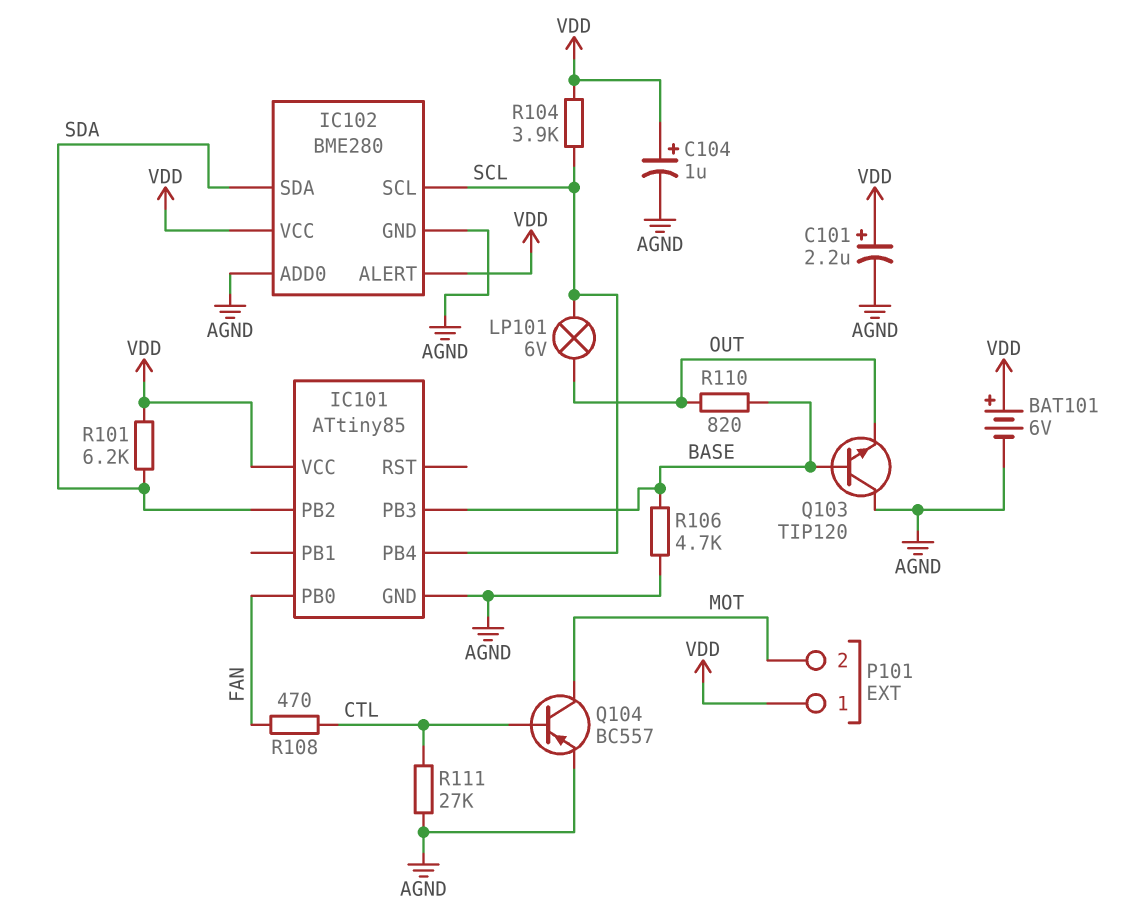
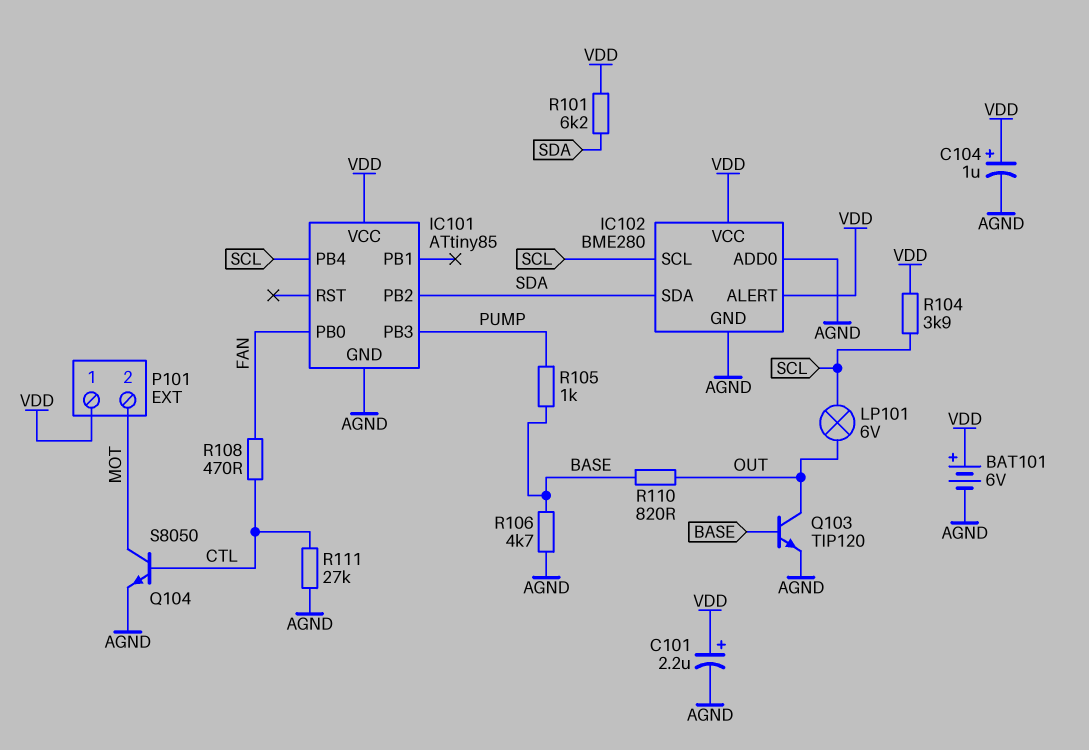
IC101 pin PB3: BASE -> PUMP
Q103: NPN TIP120 (B BASE, C AGND, E OUT) -> NPN TIP120 (B BASE, C OUT, E AGND)
Q104: PNP BC557 (B CTL, C MOT, E AGND) -> NPN S8050 (B CTL, C MOT, E AGND)
R105: none -> 1k (BASE, PUMP)

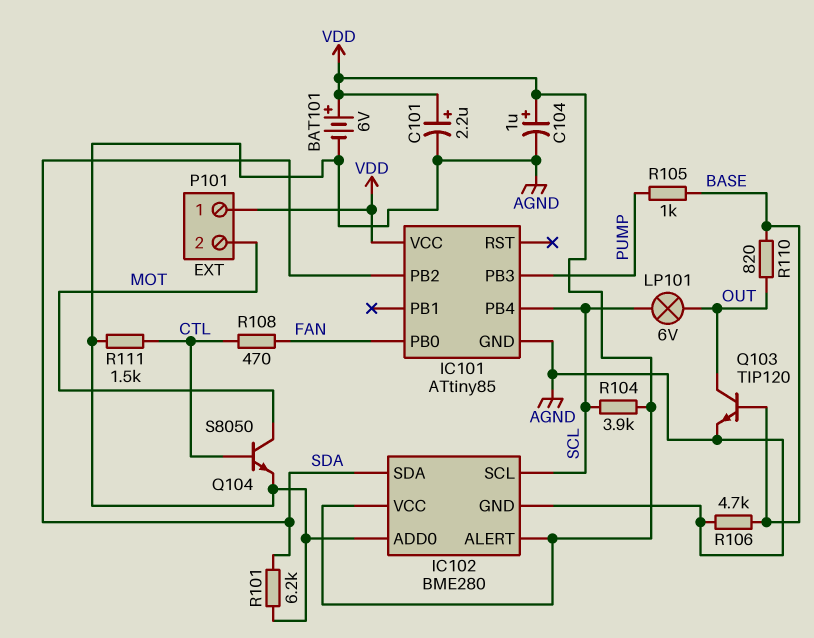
R101: 6.2k (SDA, VDD) -> 6.2k (AGND, SDA)
R111: 27k (AGND, CTL) -> 1.5k (AGND, CTL)

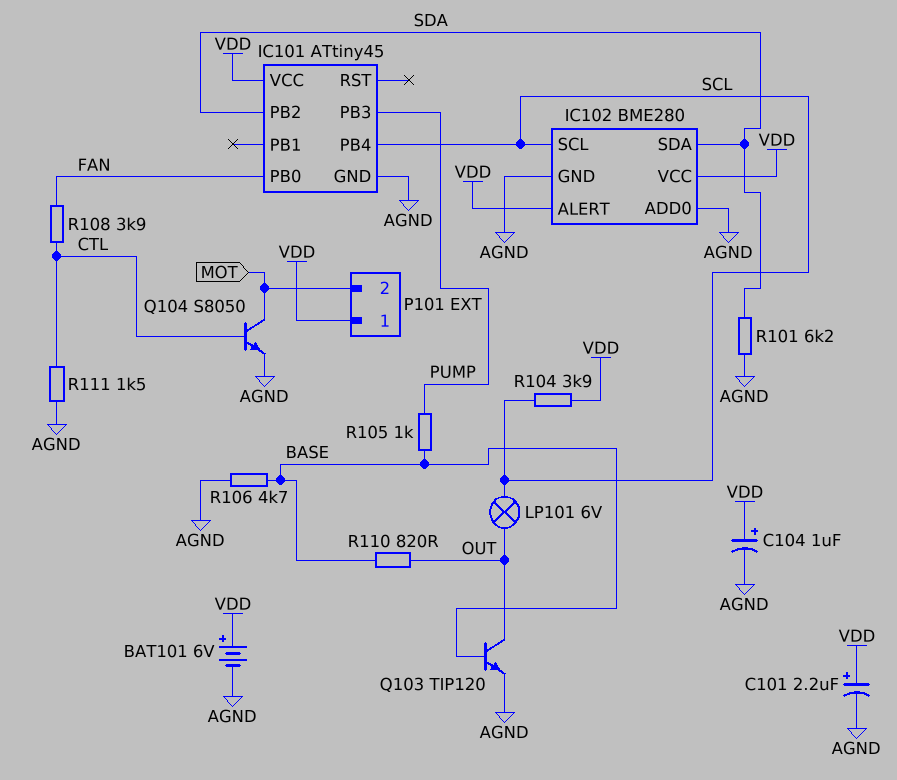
IC101: ATtiny85 -> ATtiny45
R108: 470 (CTL, FAN) -> 3.9k (CTL, FAN)

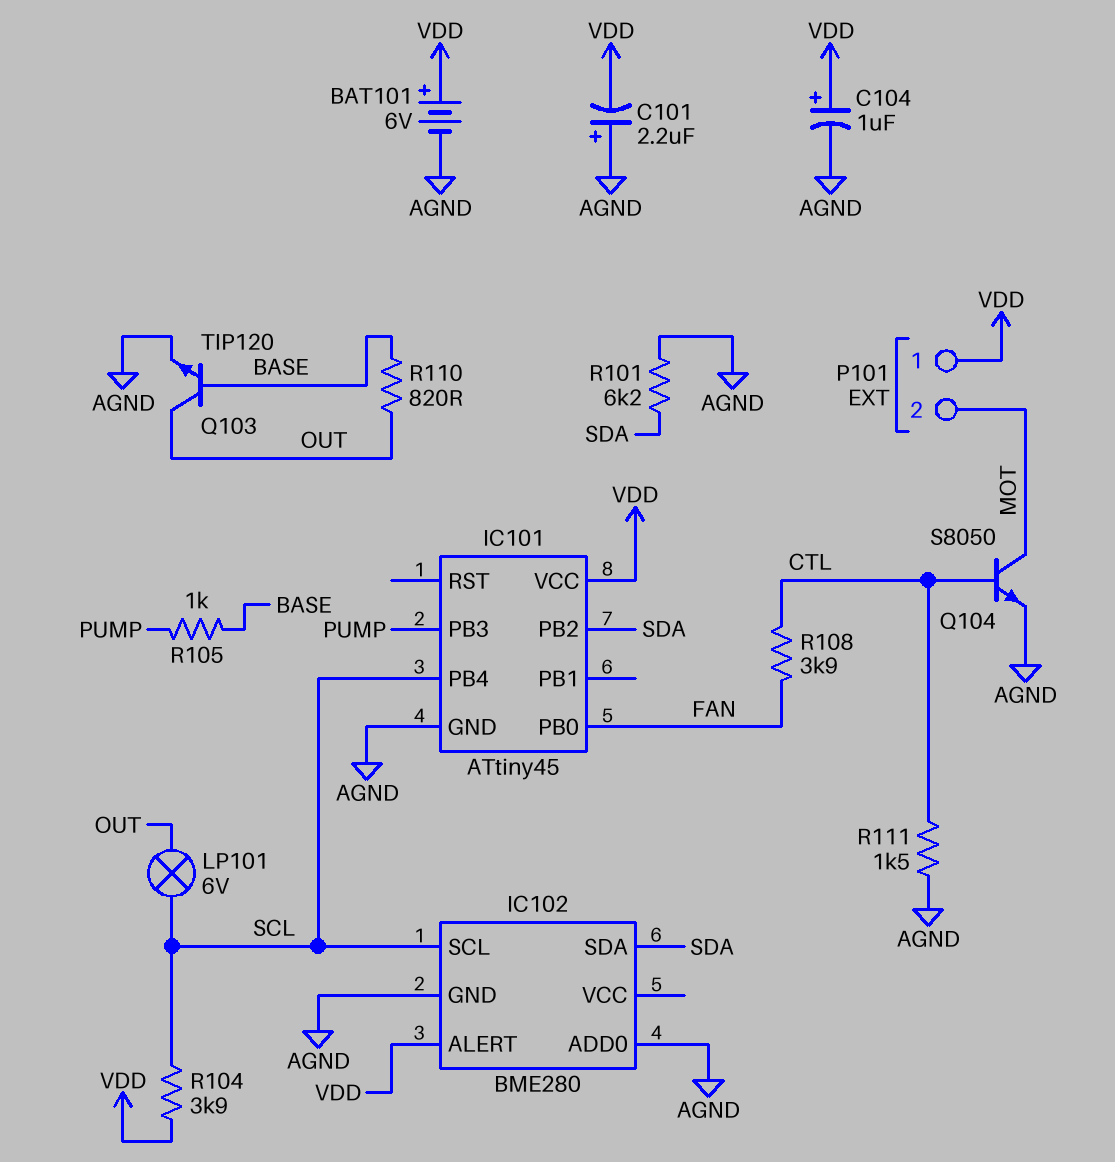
C101: 2.2uF (plus VDD, minus AGND) -> 2.2uF (plus AGND, minus VDD)
IC102 pin VCC: VDD -> none
R106: 4.7k (AGND, BASE) -> none

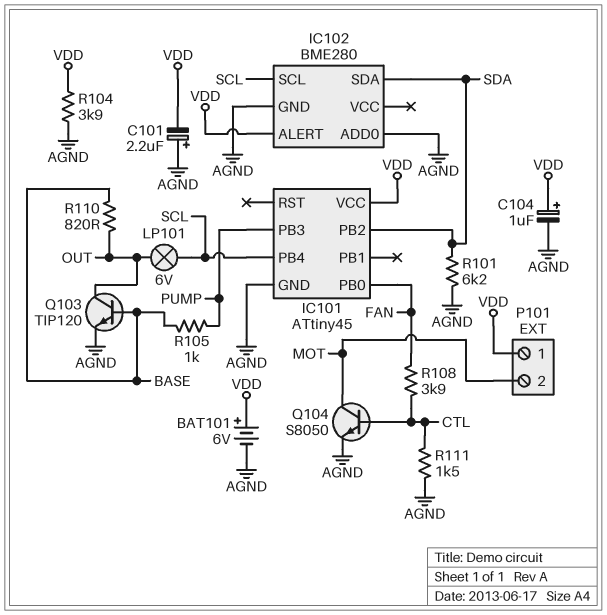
R104: 3.9k (SCL, VDD) -> 3.9k (AGND, VDD)

